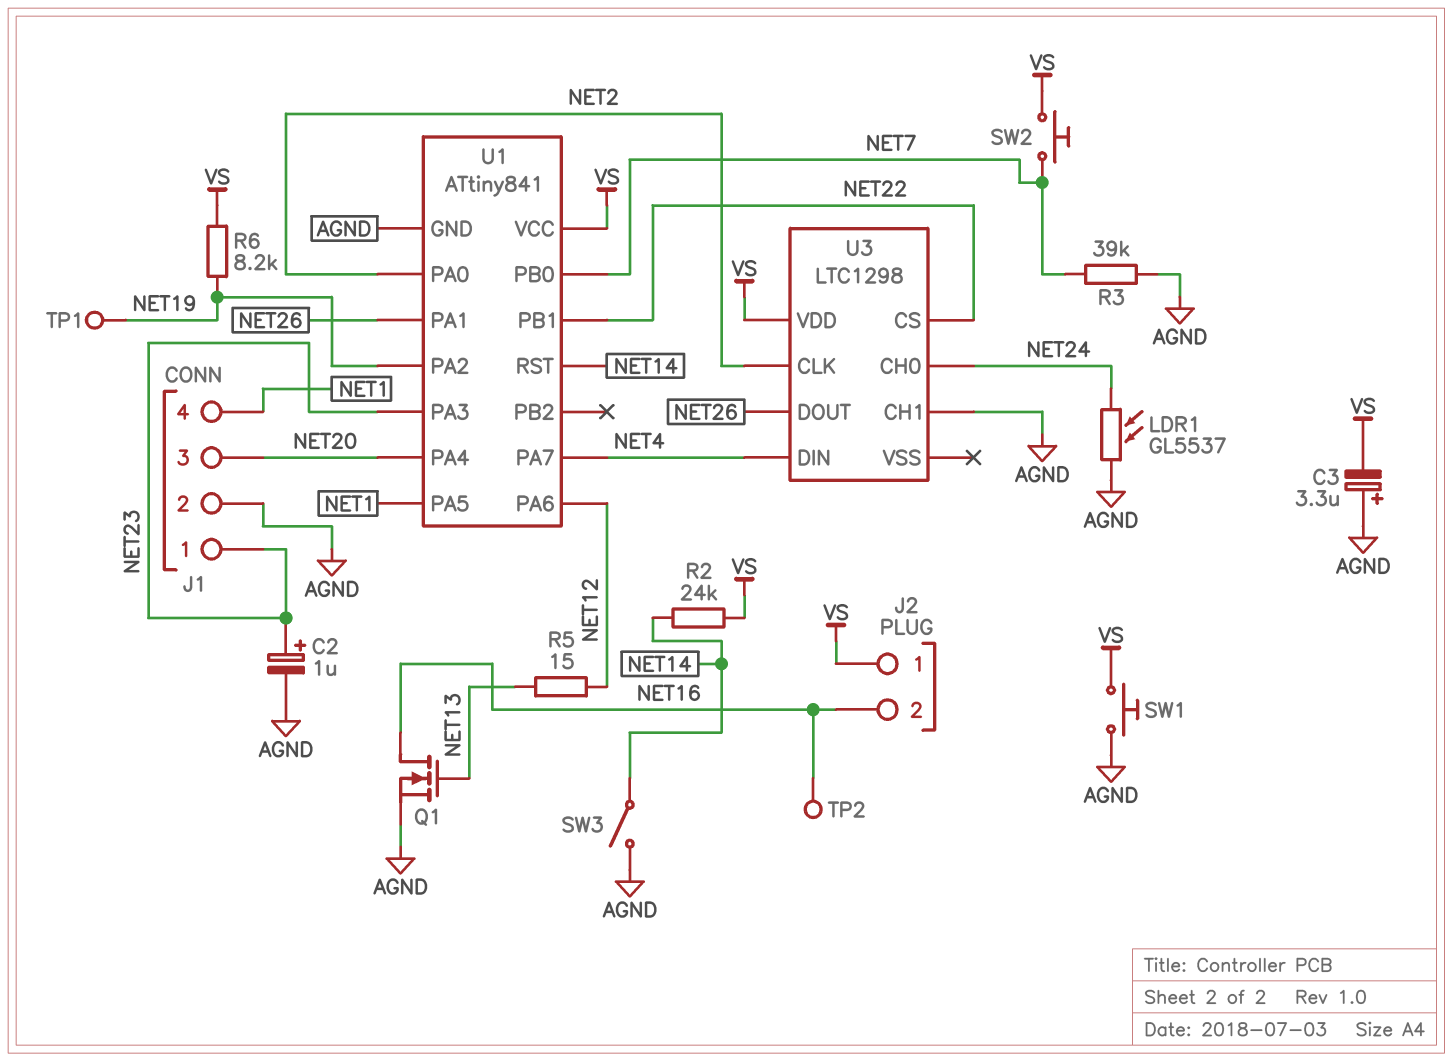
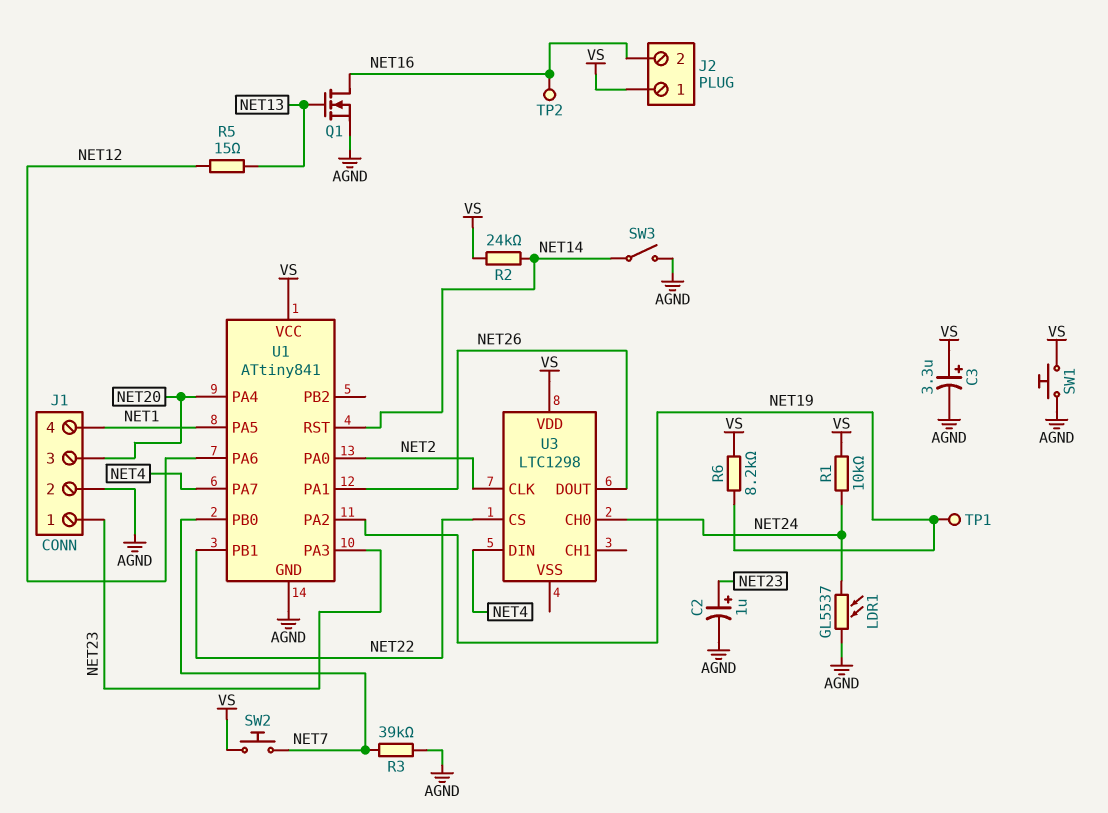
C3: 3.3uF (plus AGND, minus VS) -> 3.3uF (plus VS, minus AGND)
R1: none -> 10k (NET24, VS)
U3 pin CH1: AGND -> none

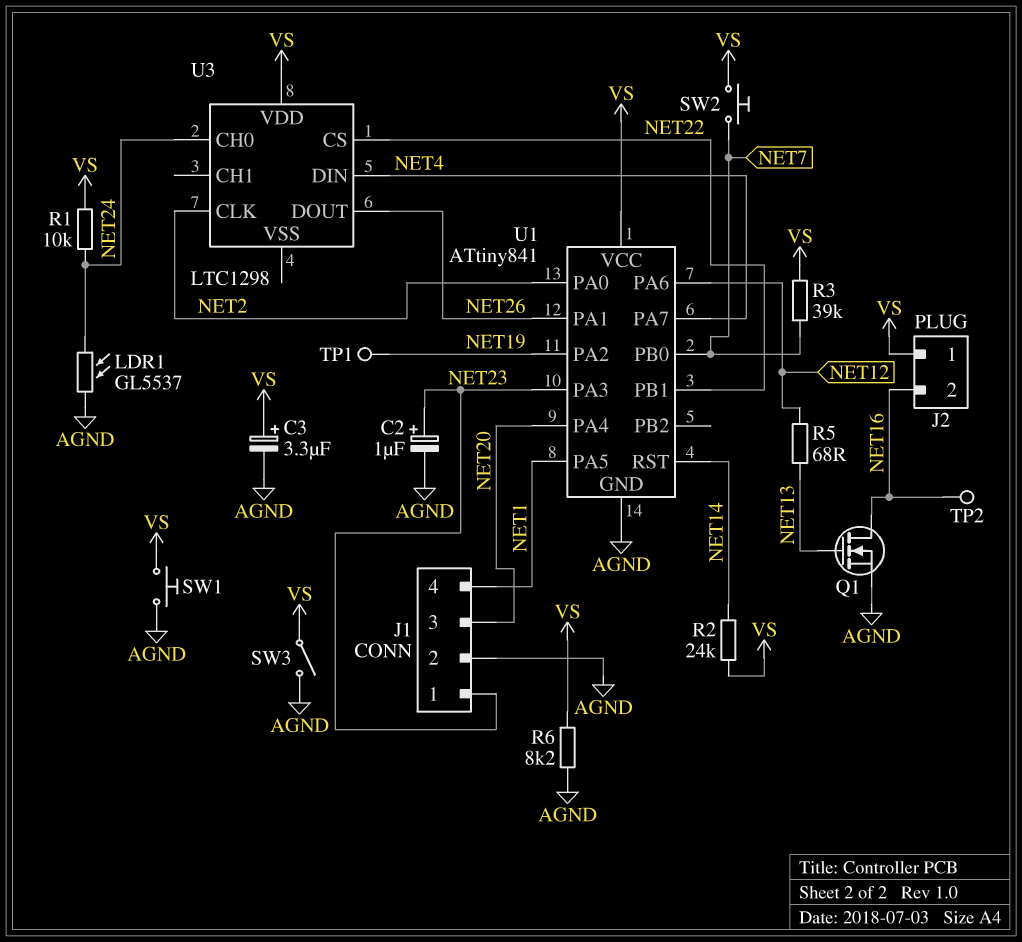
R3: 39k (AGND, NET7) -> 39k (NET7, VS)
R5: 15 (NET12, NET13) -> 68 (NET12, NET13)
R6: 8.2k (NET19, VS) -> 8.2k (AGND, VS)
SW3: switch (AGND, NET14) -> switch (AGND, VS)

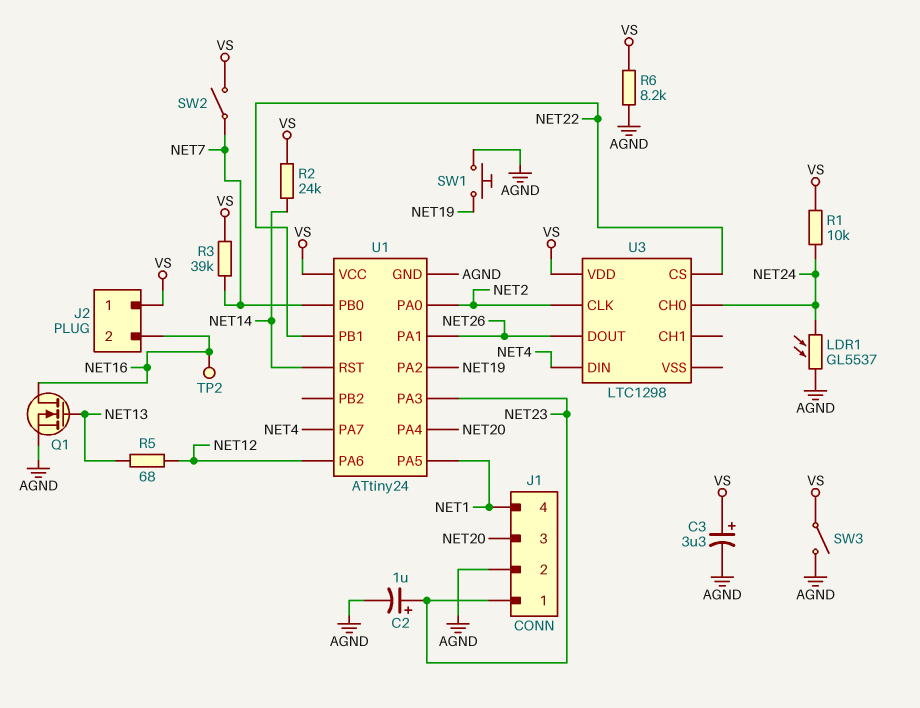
SW1: button (AGND, VS) -> button (AGND, NET19)
SW2: button (NET7, VS) -> switch (NET7, VS)
TP1: test point (NET19) -> none
U1: ATtiny841 -> ATtiny24

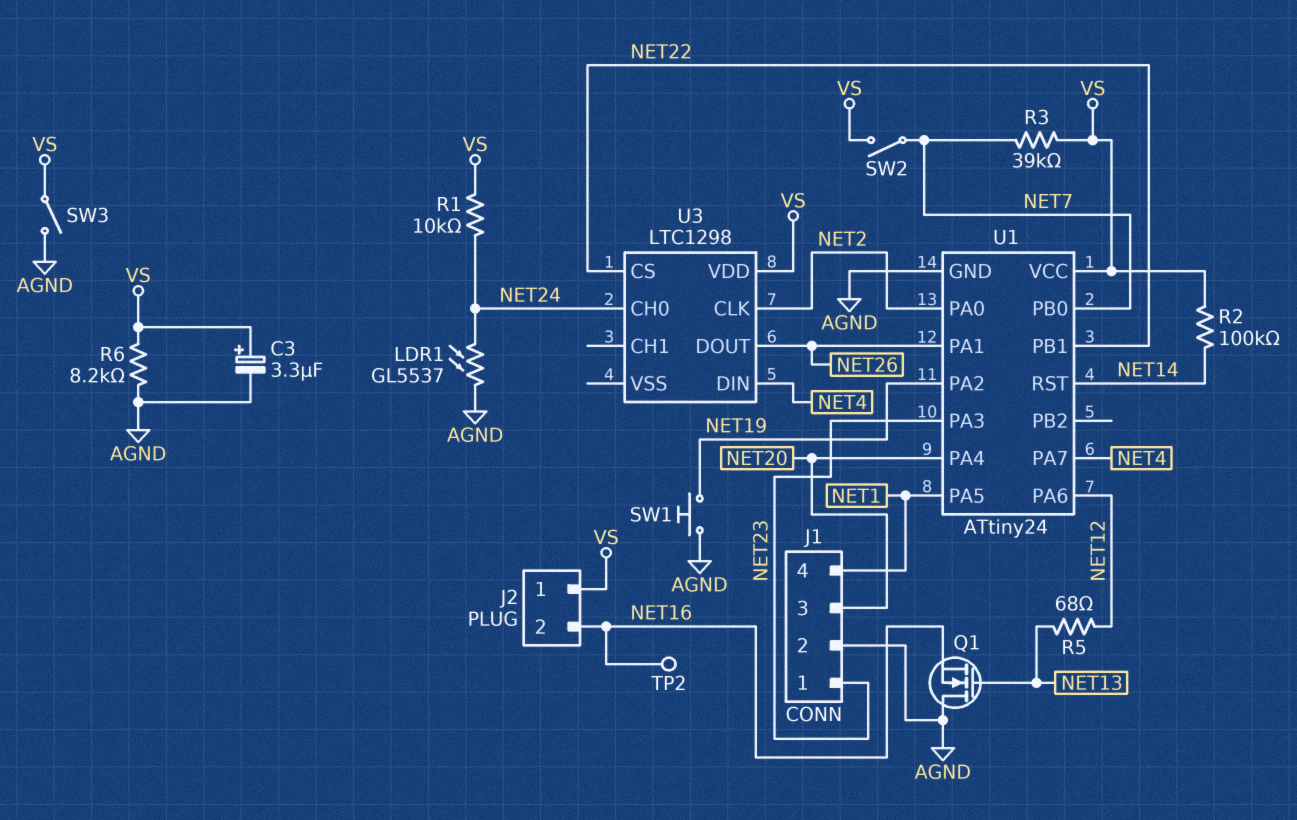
C2: 1uF (plus NET23, minus AGND) -> none
Q1: NMOS (G NET13, D NET16, S AGND) -> NMOS (G NET13, D AGND, S NET16)
R2: 24k (NET14, VS) -> 100k (NET14, VS)

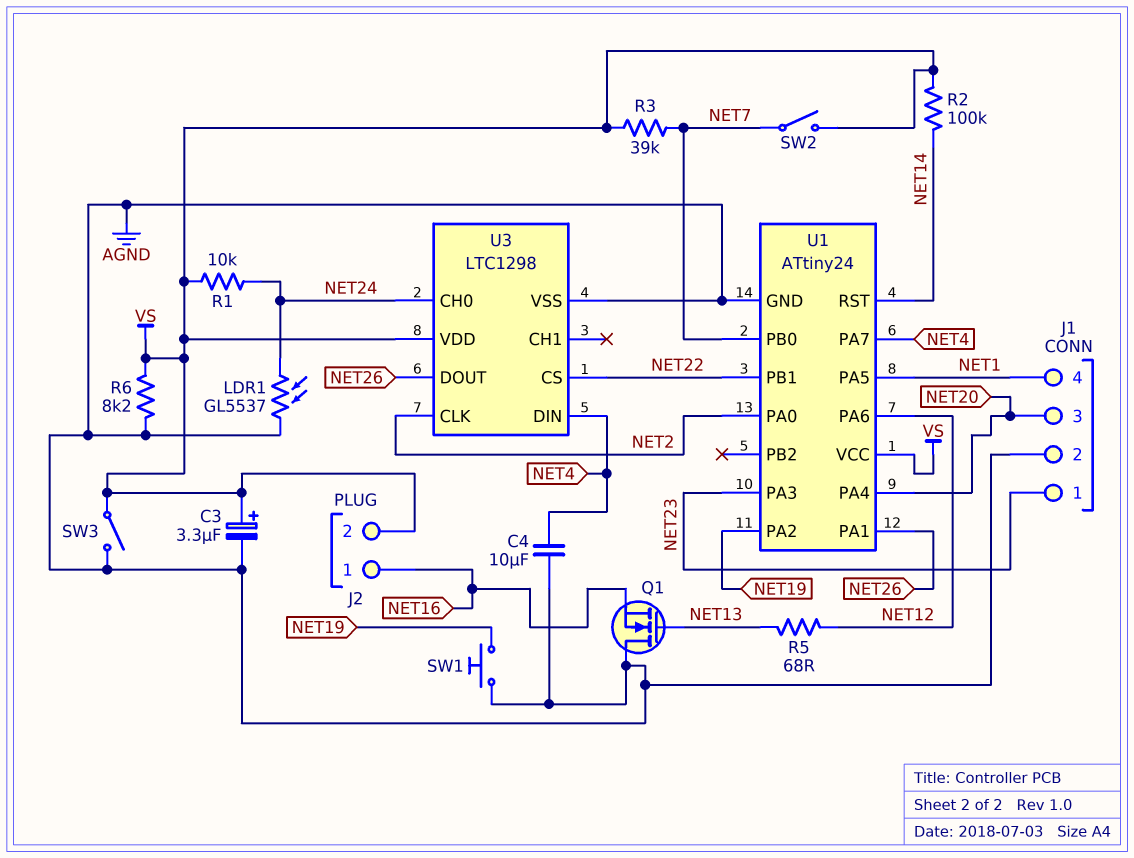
C4: none -> 10uF (AGND, NET4)
J2 pin 1: VS -> NET16
J2 pin 2: NET16 -> VS
TP2: test point (NET16) -> none
U3 pin VSS: none -> AGND

